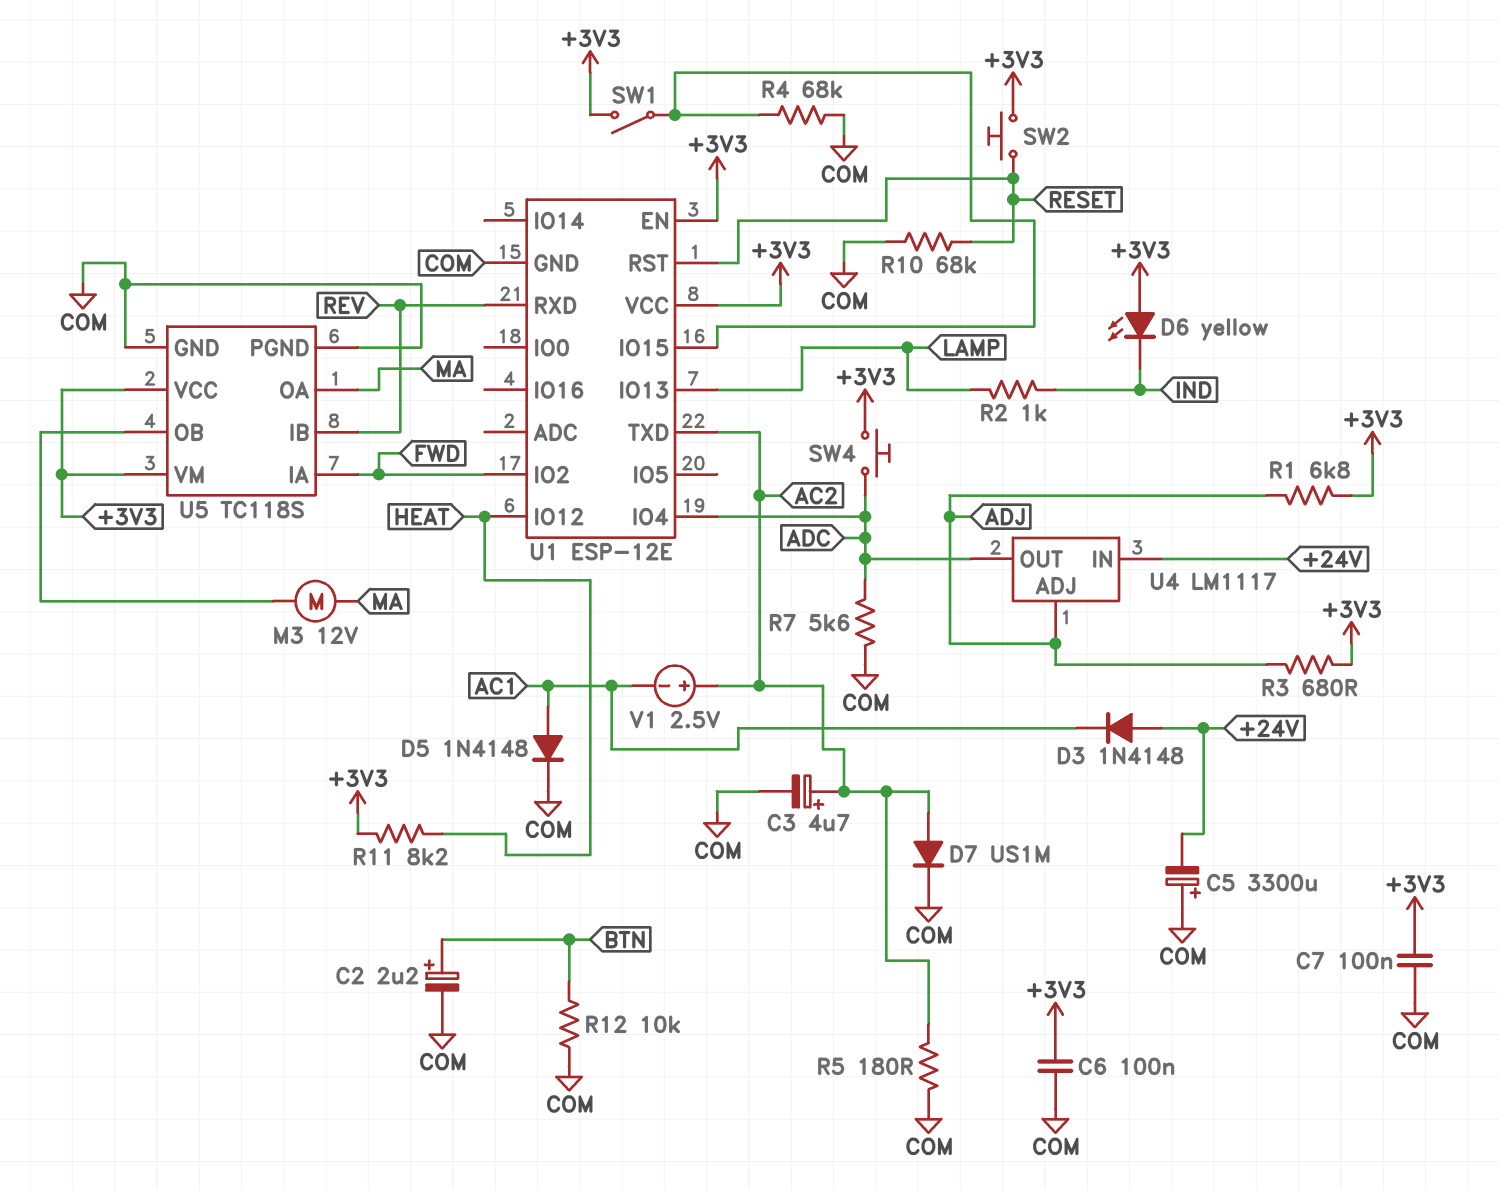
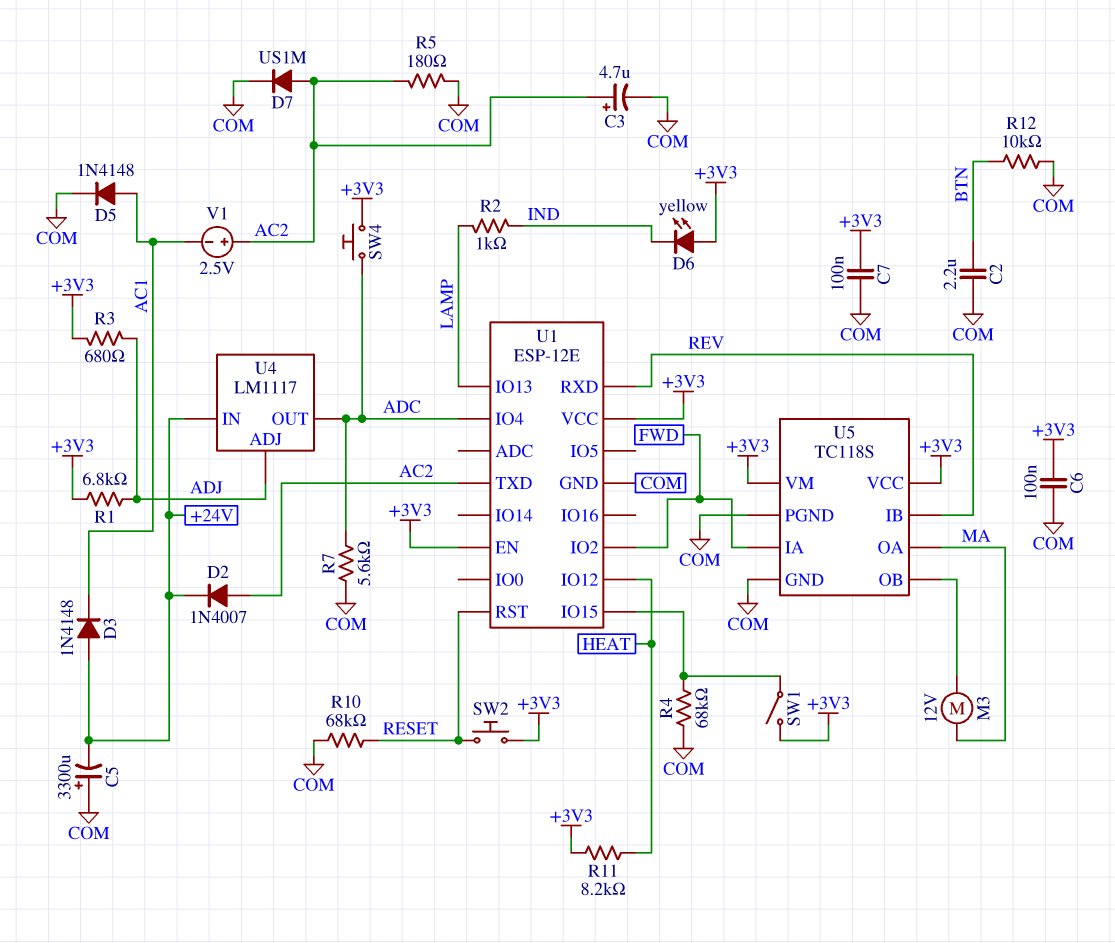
C2: 2.2uF (plus BTN, minus COM) -> 2.2uF (BTN, COM)
D2: none -> diode 1N4007 (A AC2, K +24V)

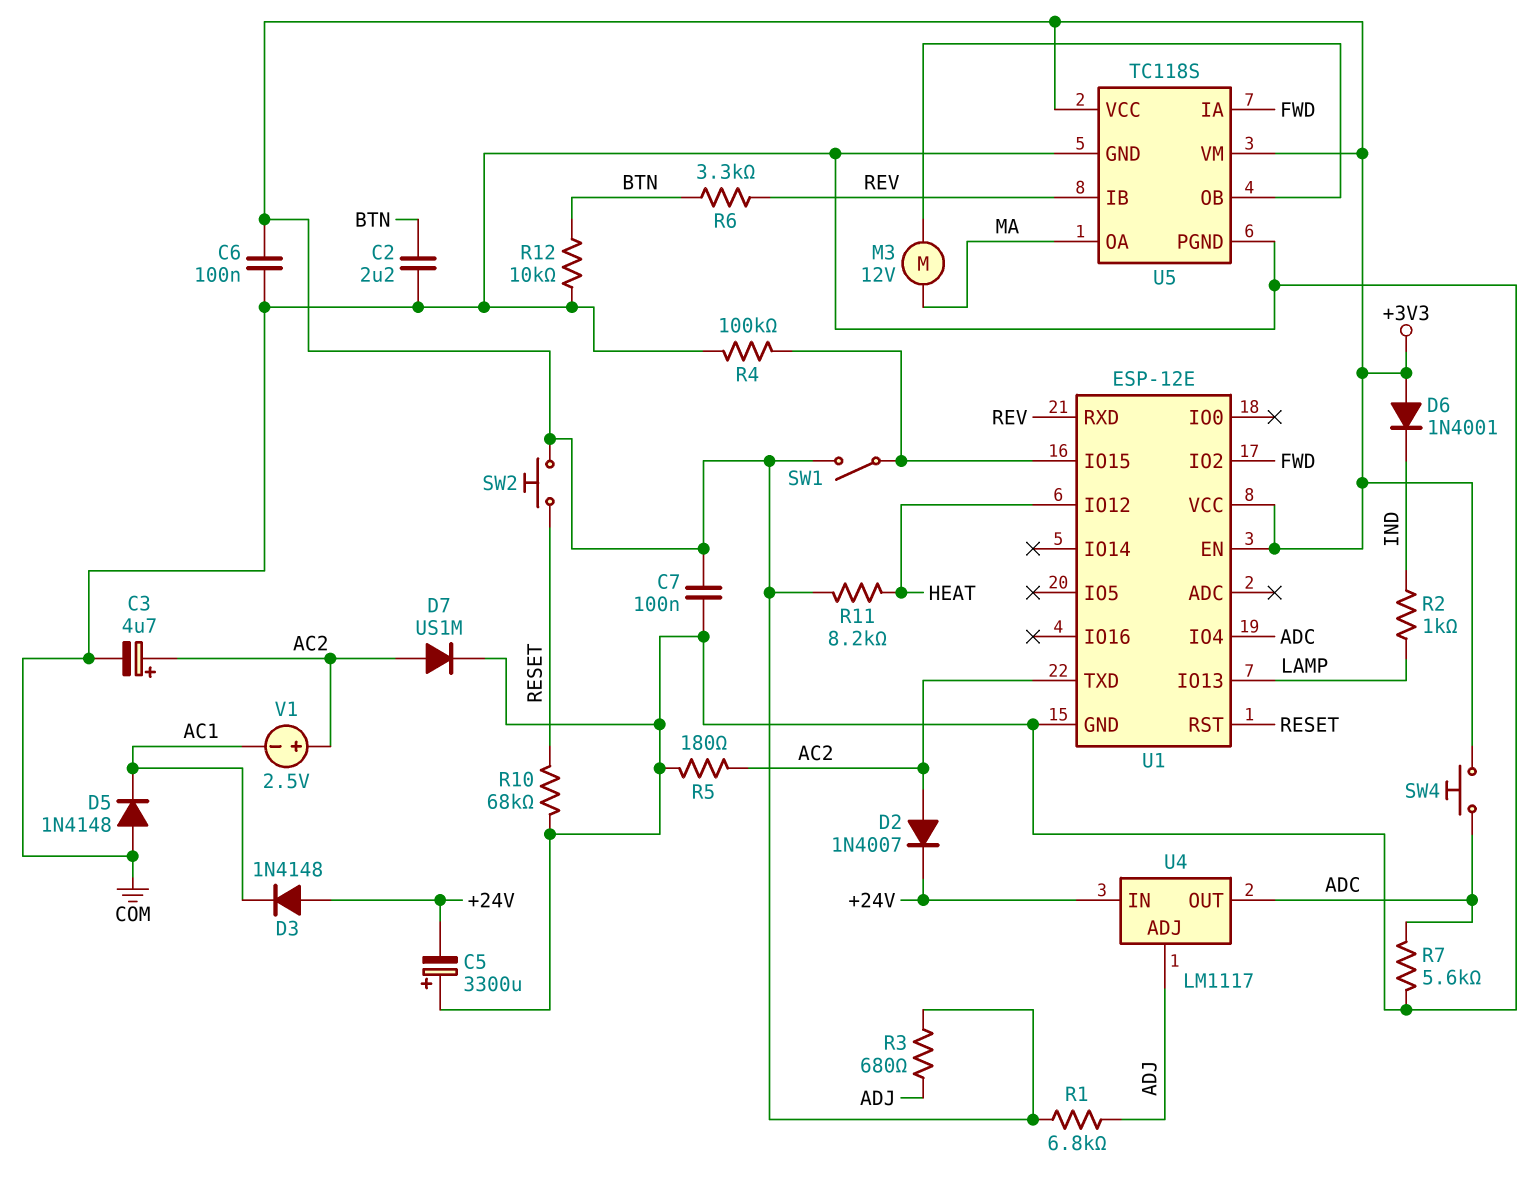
D5: diode 1N4148 (A AC1, K COM) -> diode 1N4148 (A COM, K AC1)
D6: LED yellow (A +3V3, K IND) -> diode 1N4001 (A +3V3, K IND)
R4: 68k (COM, U1/IO15) -> 100k (COM, U1/IO15)
R6: none -> 3.3k (BTN, REV)

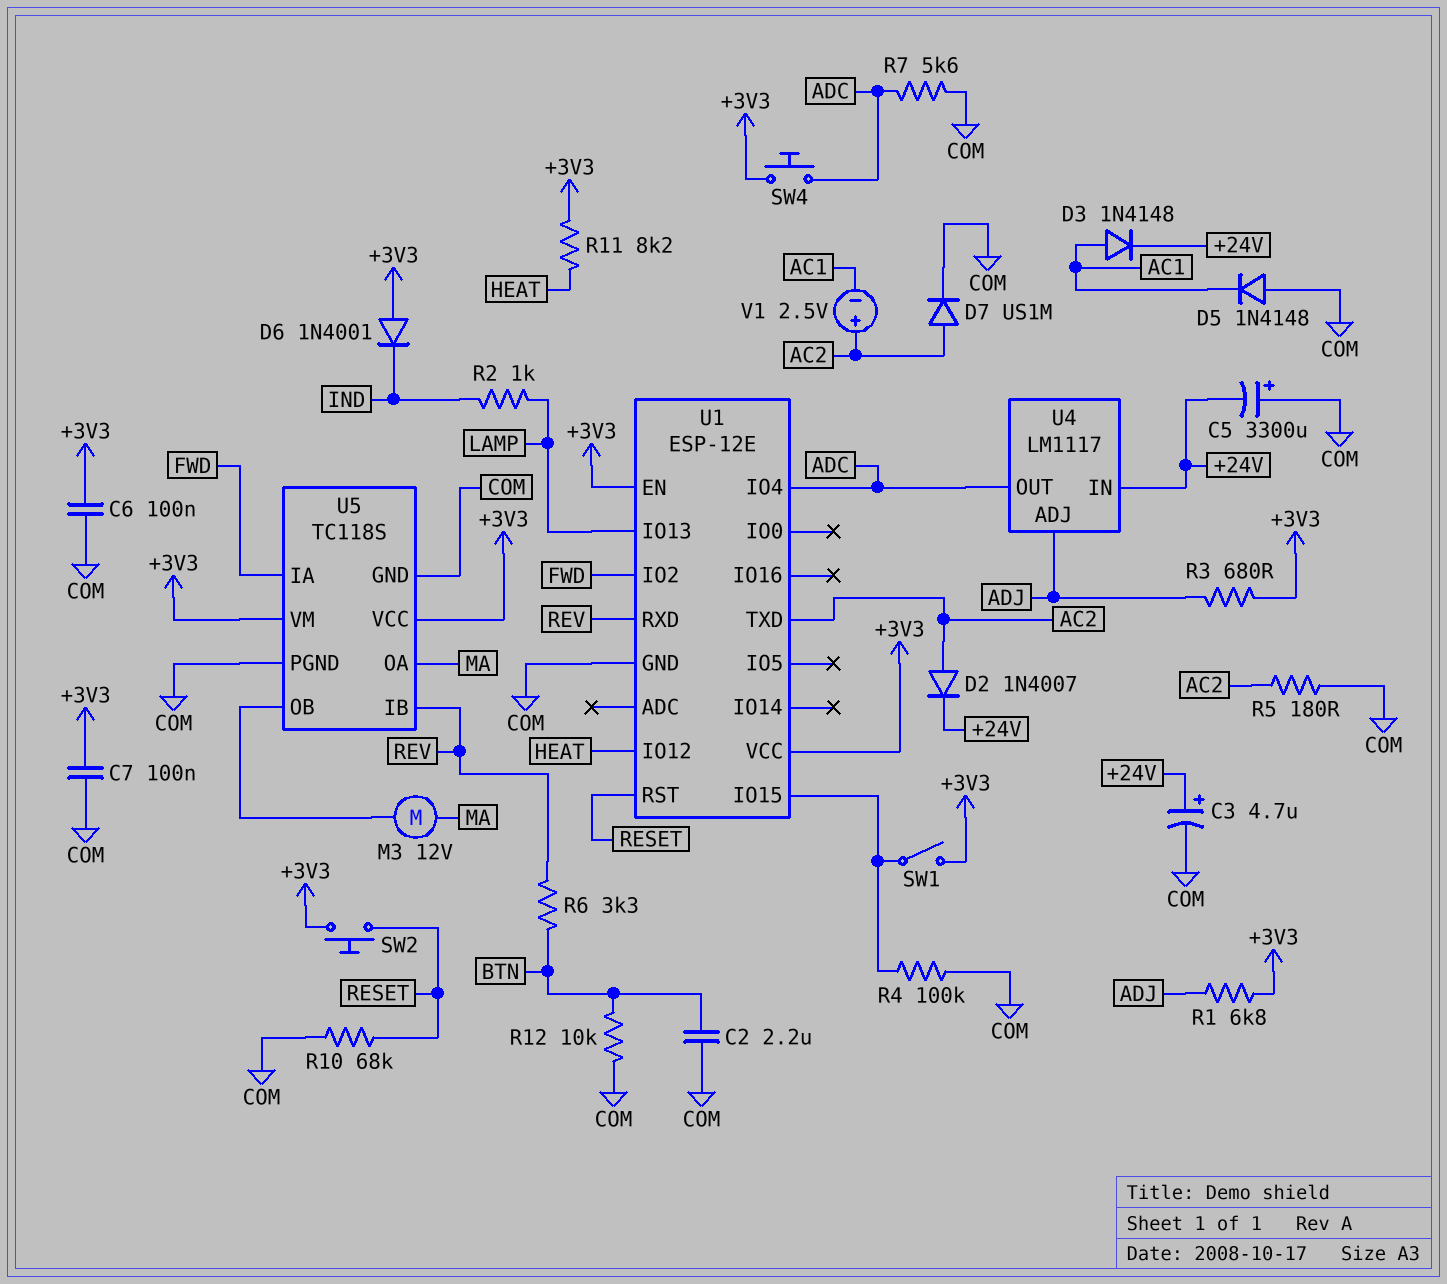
C3: 4.7uF (plus AC2, minus COM) -> 4.7uF (plus +24V, minus COM)
D3: diode 1N4148 (A +24V, K AC1) -> diode 1N4148 (A AC1, K +24V)

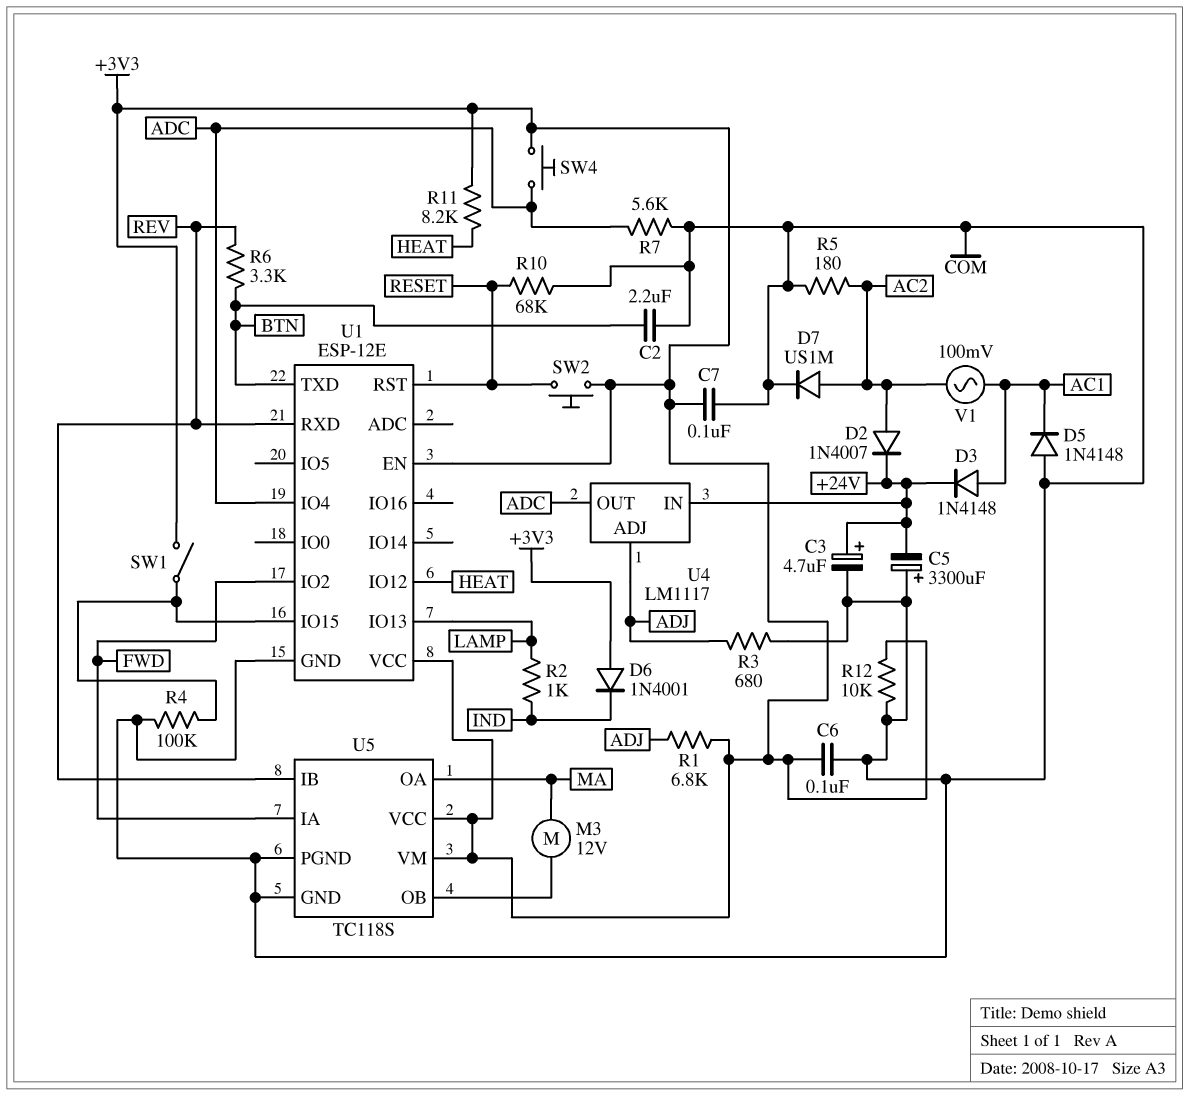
R3: 680 (+3V3, ADJ) -> 680 (ADJ, COM)
R12: 10k (BTN, COM) -> 10k (+3V3, COM)
U1 pin TXD: AC2 -> BTN
V1: 2.5V (plus AC2, minus AC1) -> AC 100mV (AC1, AC2)

